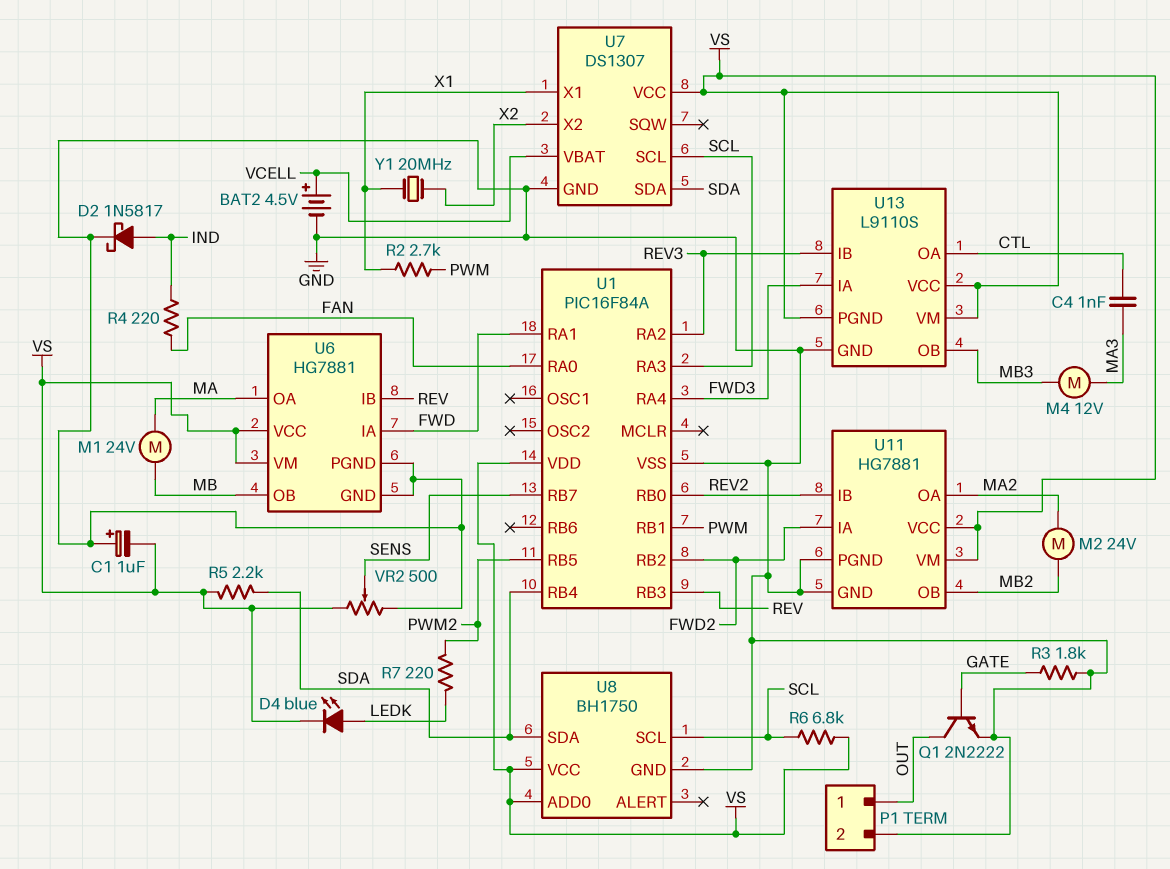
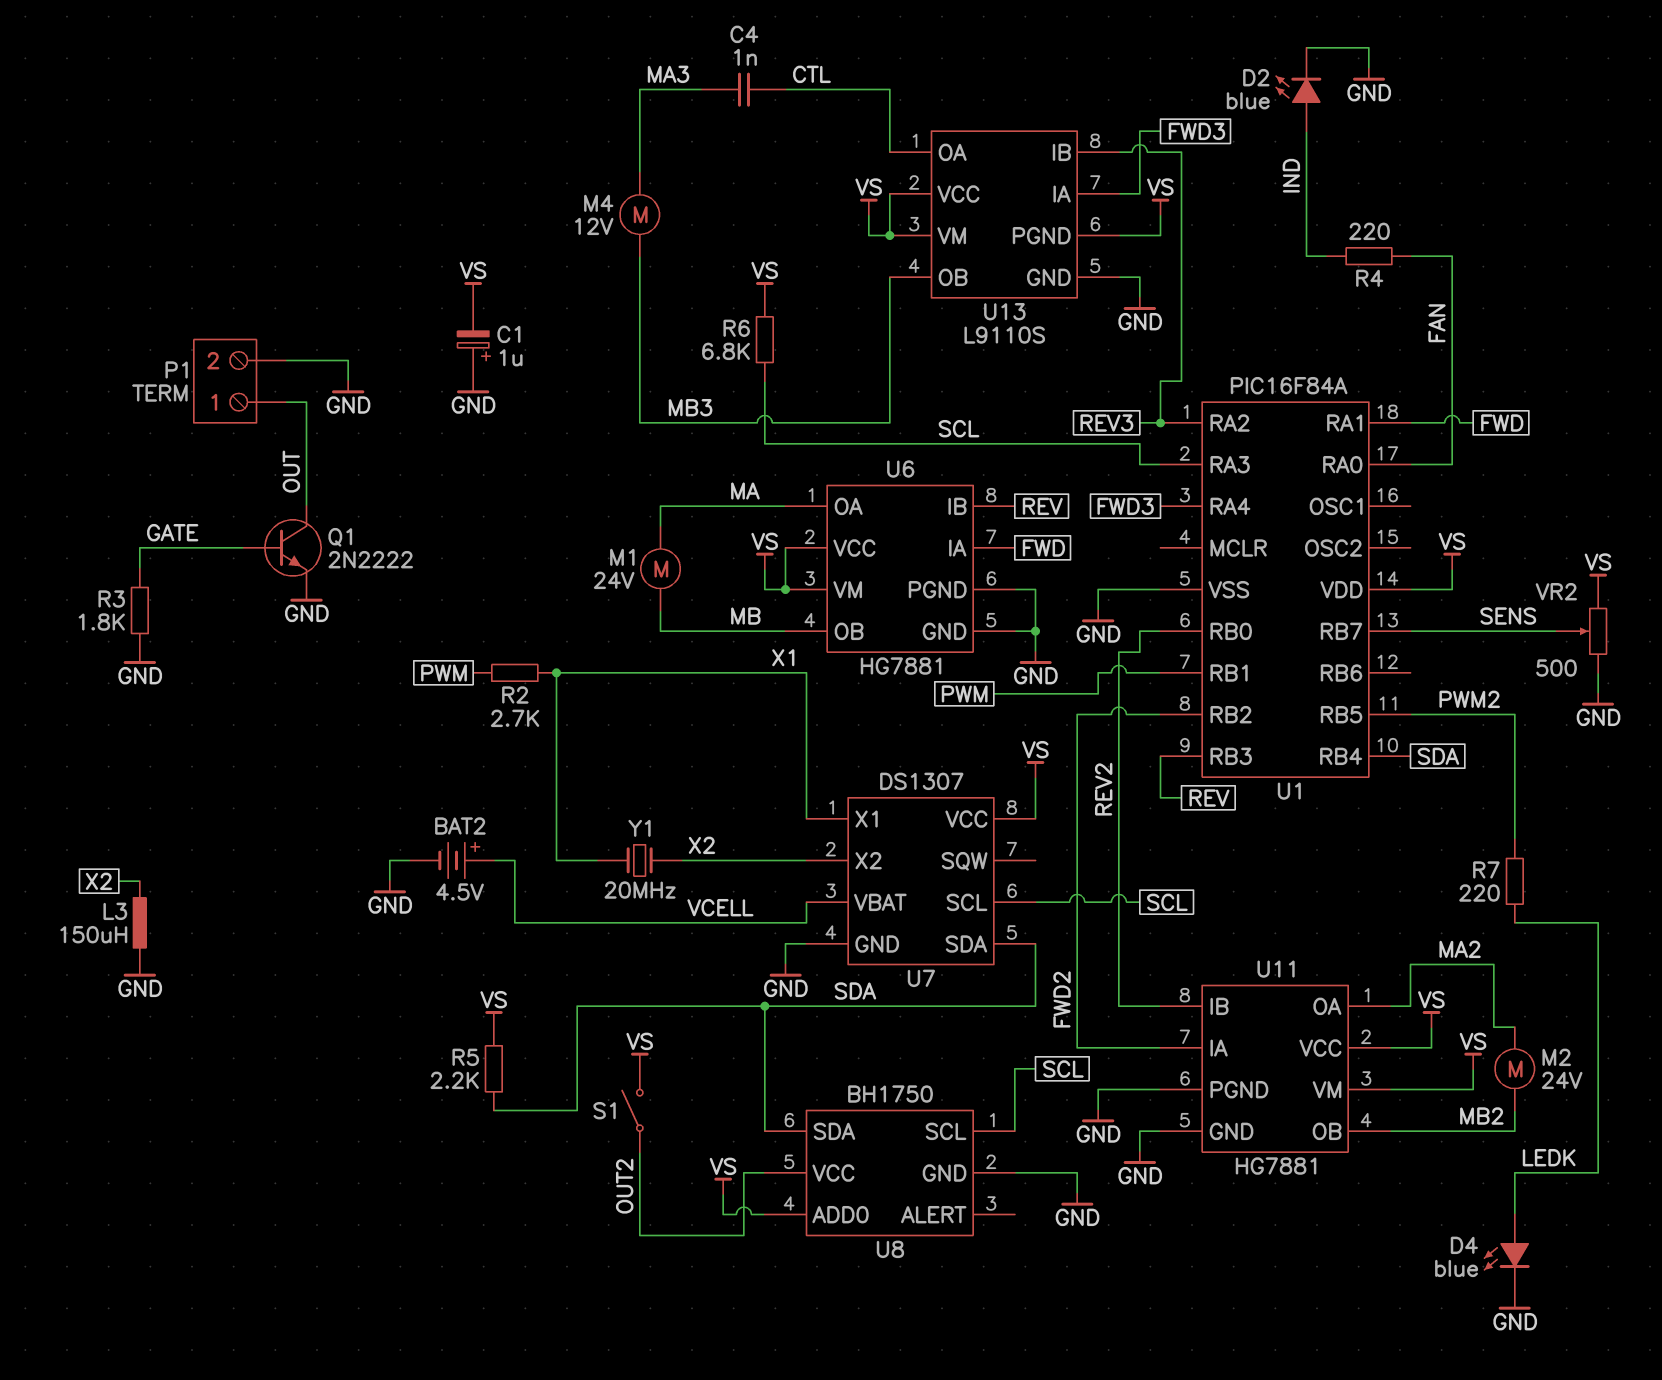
D2: schottky 1N5817 (A IND, K GND) -> LED blue (A IND, K GND)
D4: LED blue (A LEDK, K VS) -> LED blue (A LEDK, K GND)
L3: none -> 150uH (GND, X2)
S1: none -> switch (OUT2, VS)
U8 pin VCC: VS -> OUT2

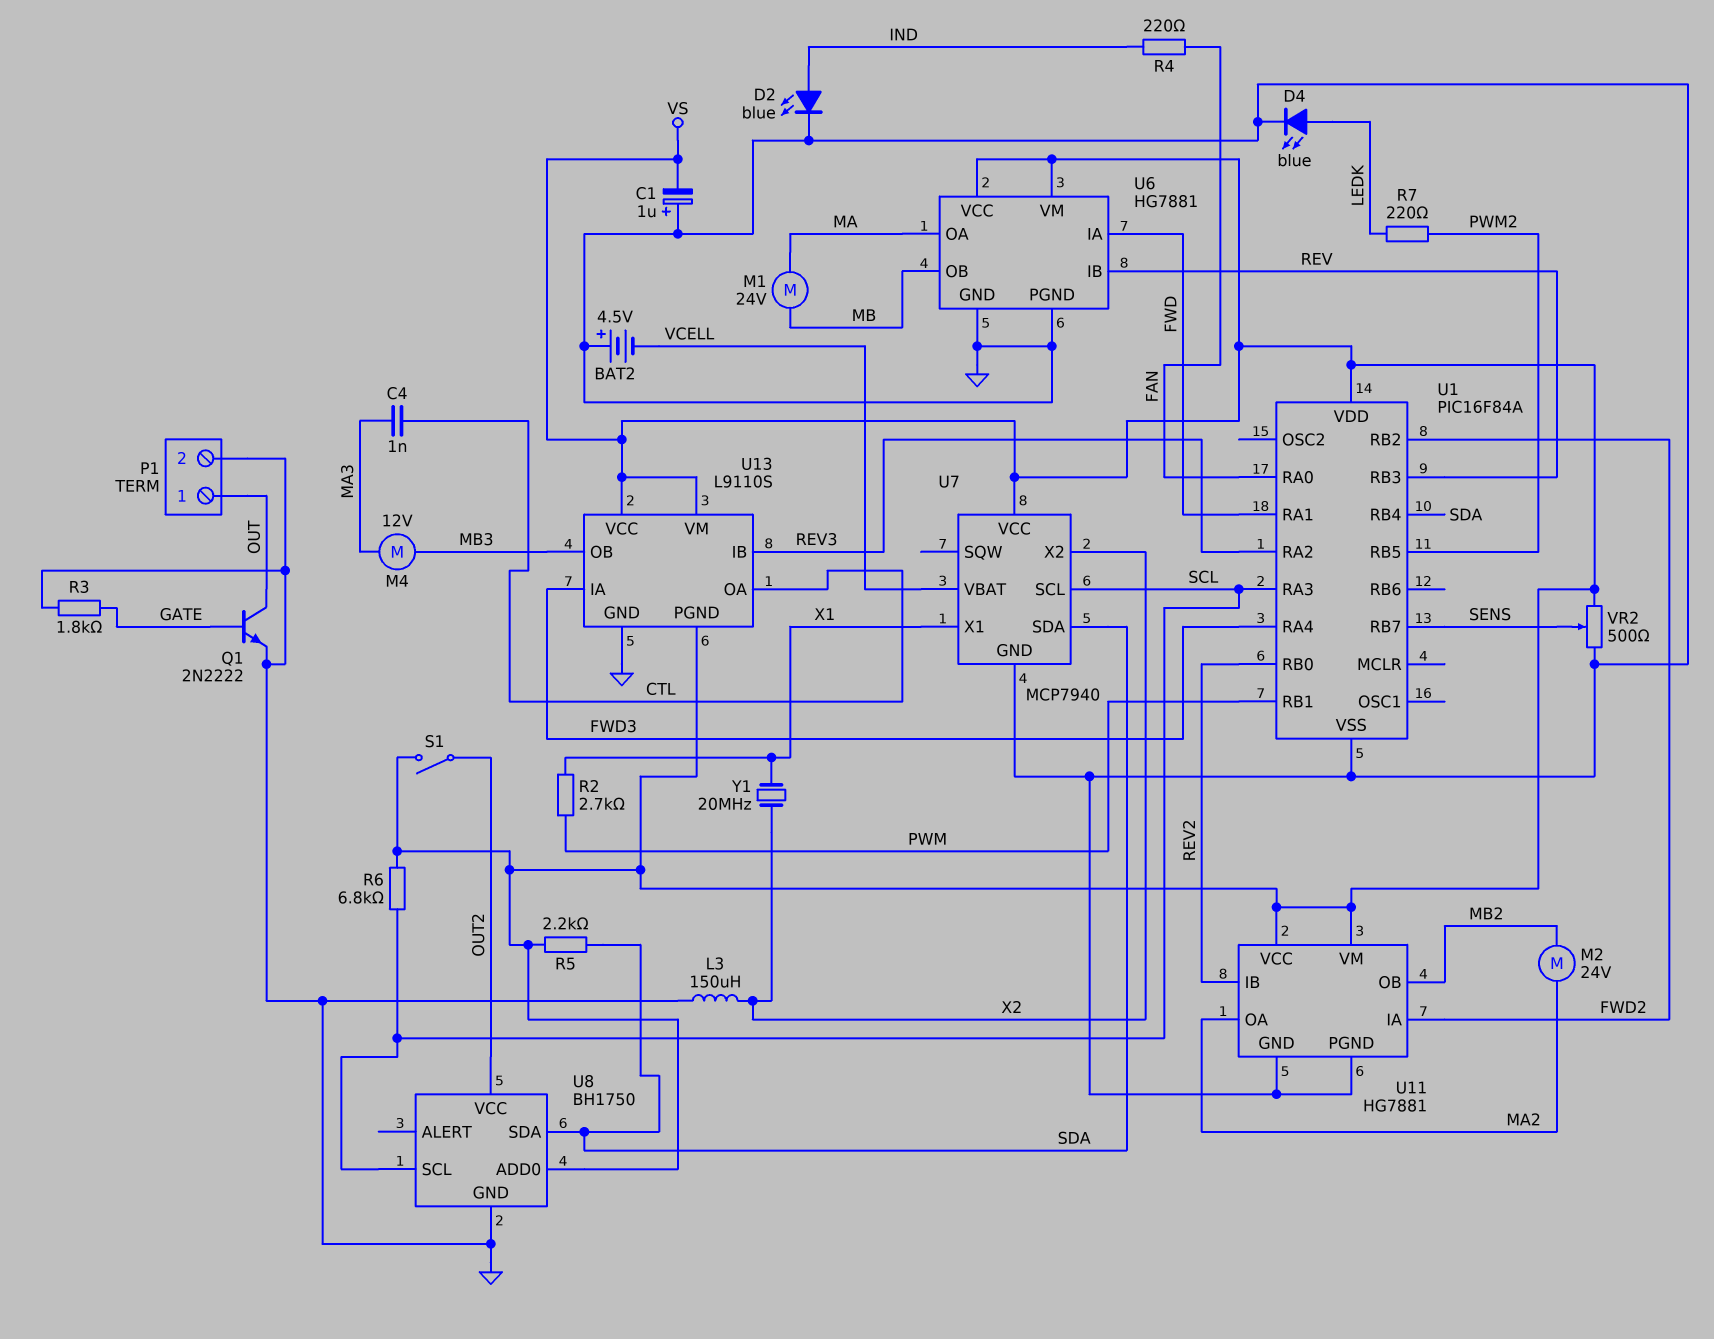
BAT2: 4.5V (plus VCELL, minus GND) -> 4.5V (plus GND, minus VCELL)
U7: DS1307 -> MCP7940

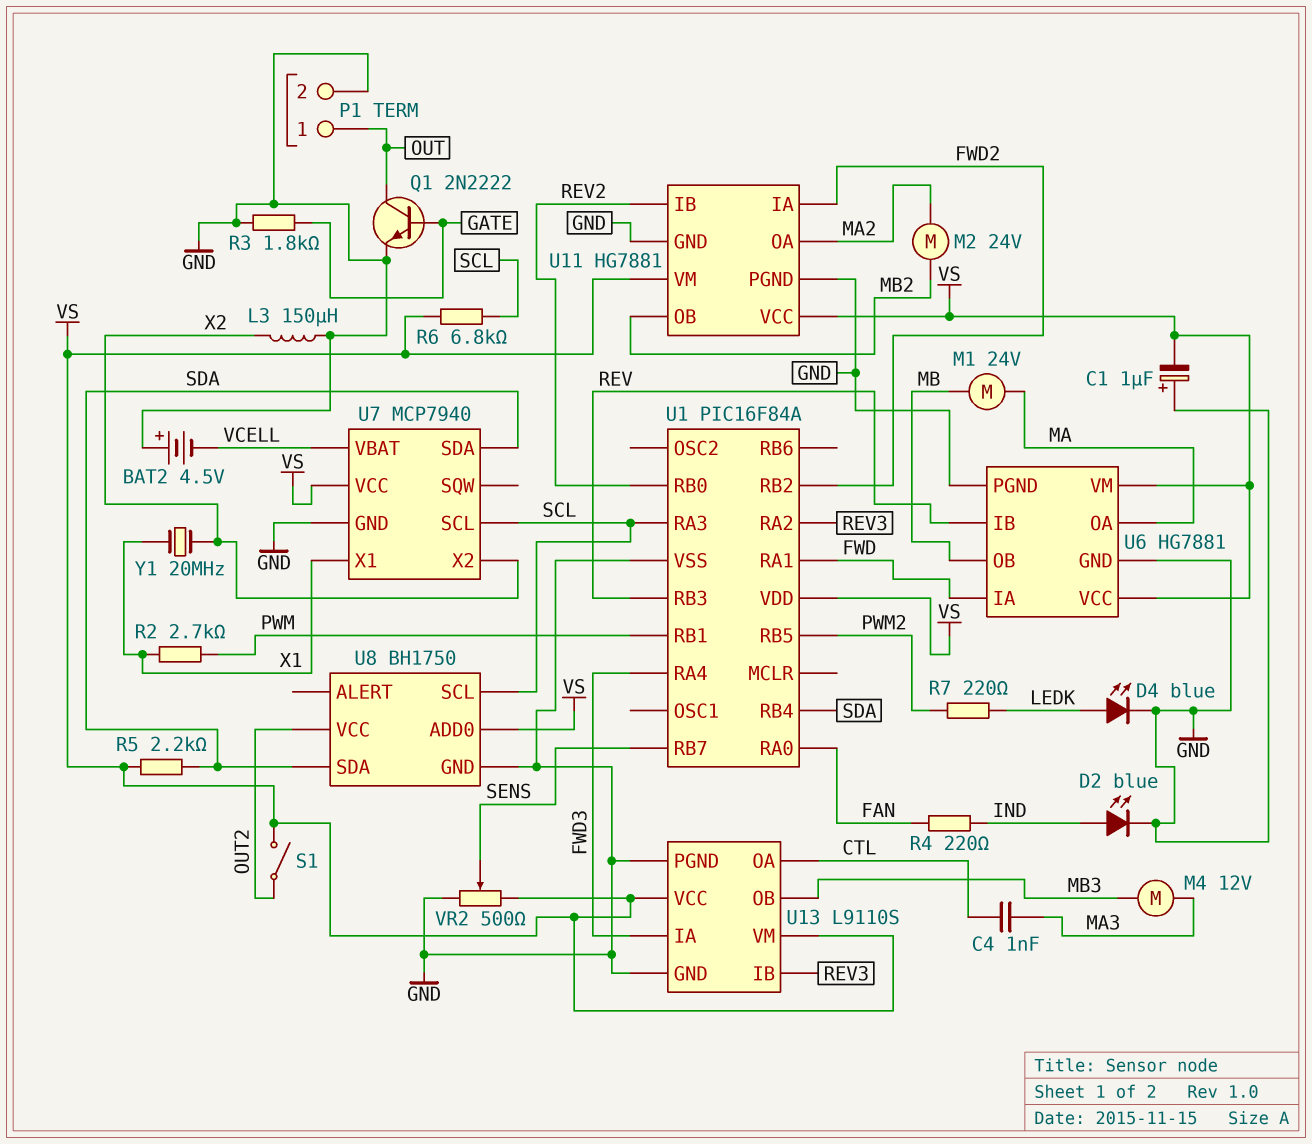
U13 pin PGND: VS -> GND

